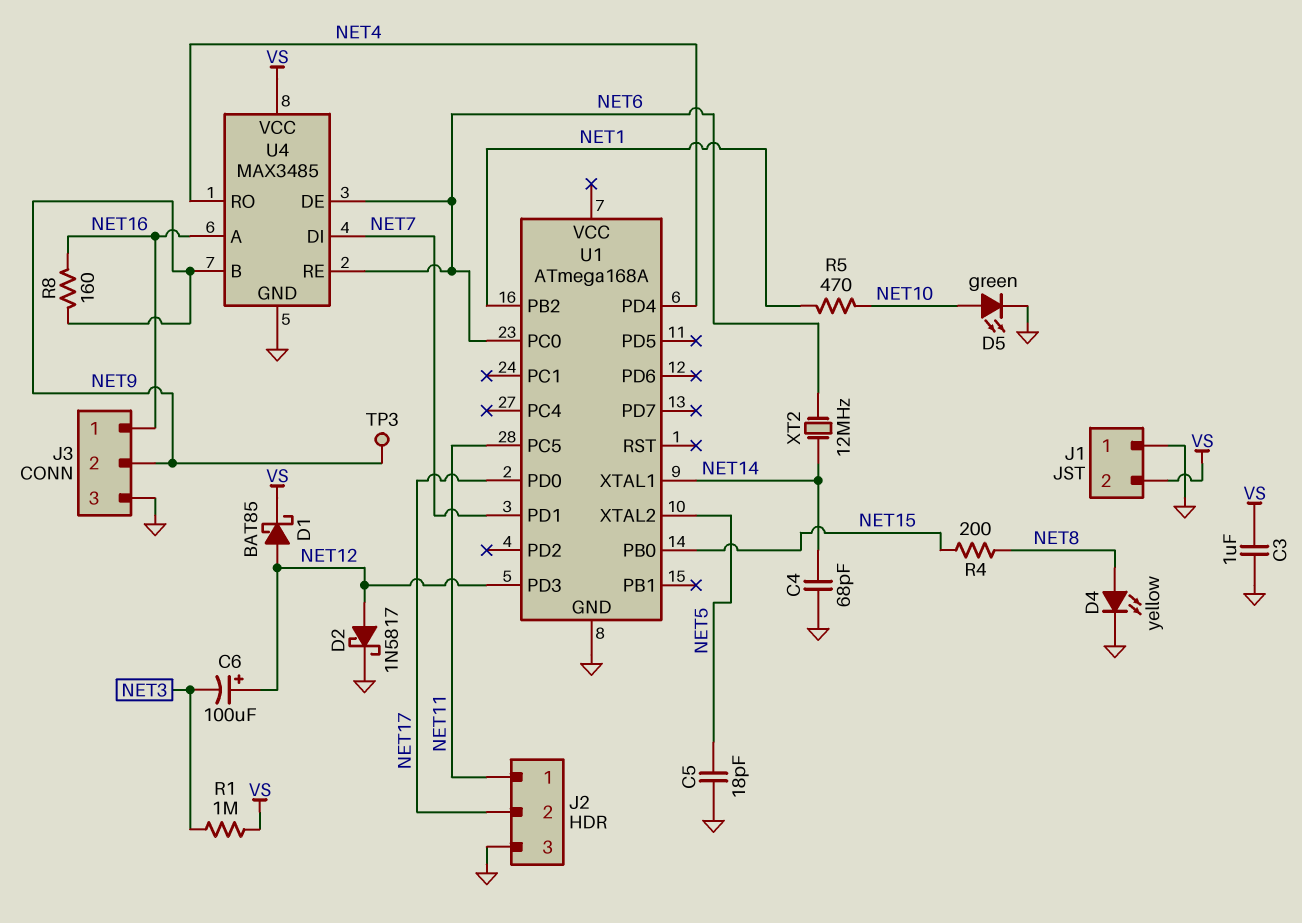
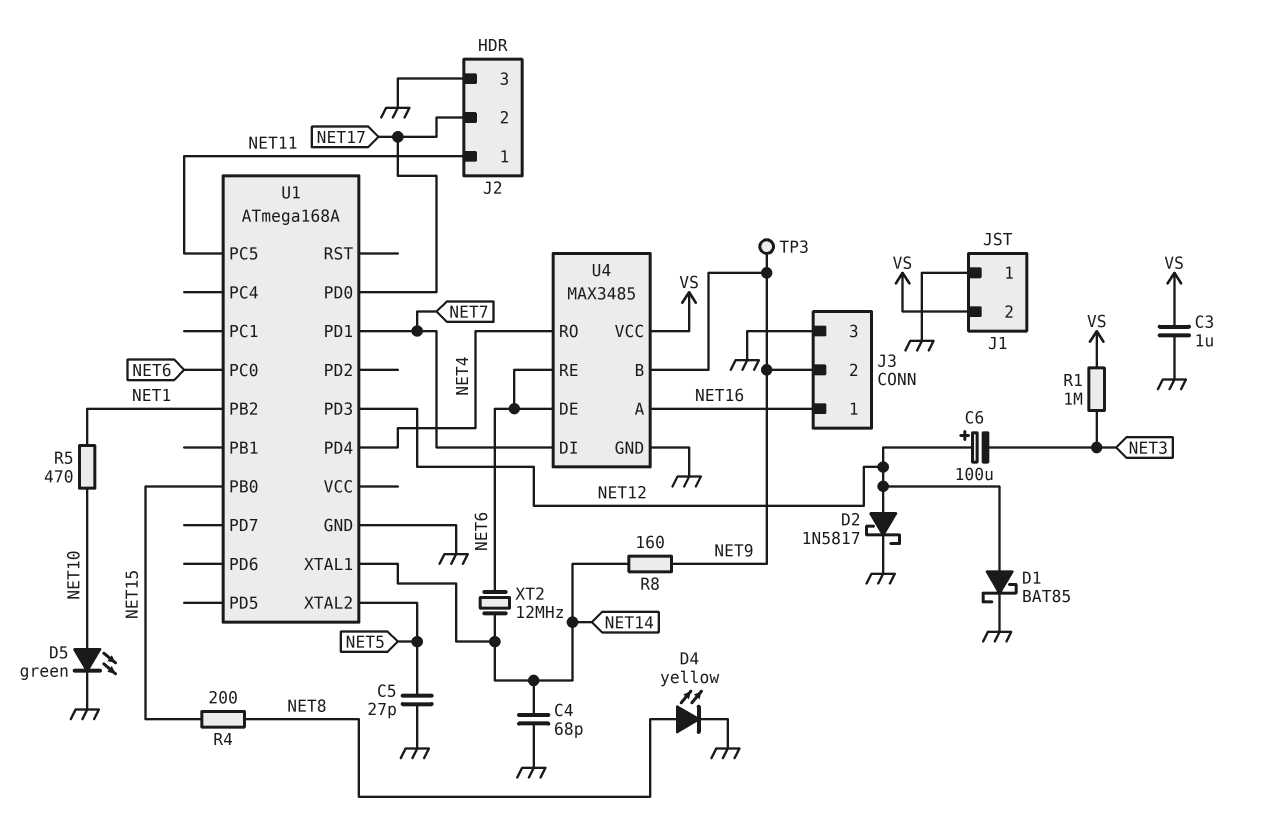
C5: 18pF (GND, NET5) -> 27pF (GND, NET5)
D1: schottky BAT85 (A NET12, K VS) -> schottky BAT85 (A NET12, K GND)
R8: 160 (NET9, NET16) -> 160 (NET9, NET14)

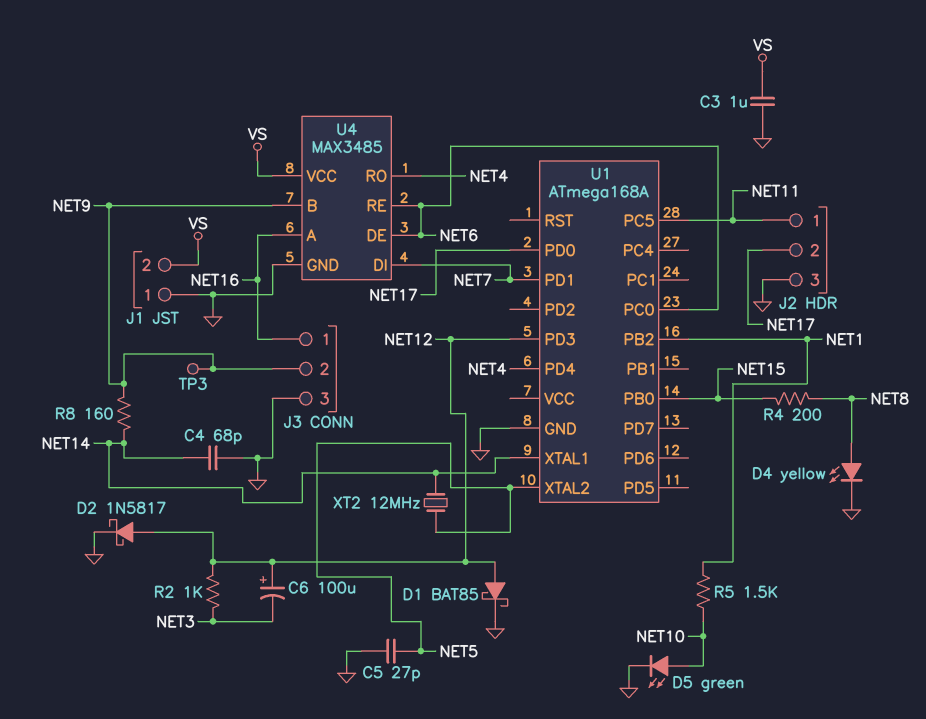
R1: 1M (NET3, VS) -> none
R2: none -> 1k (NET3, NET12)
R5: 470 (NET1, NET10) -> 1.5k (NET1, NET10)
XT2: 12MHz (NET6, NET14) -> 12MHz (NET5, NET14)

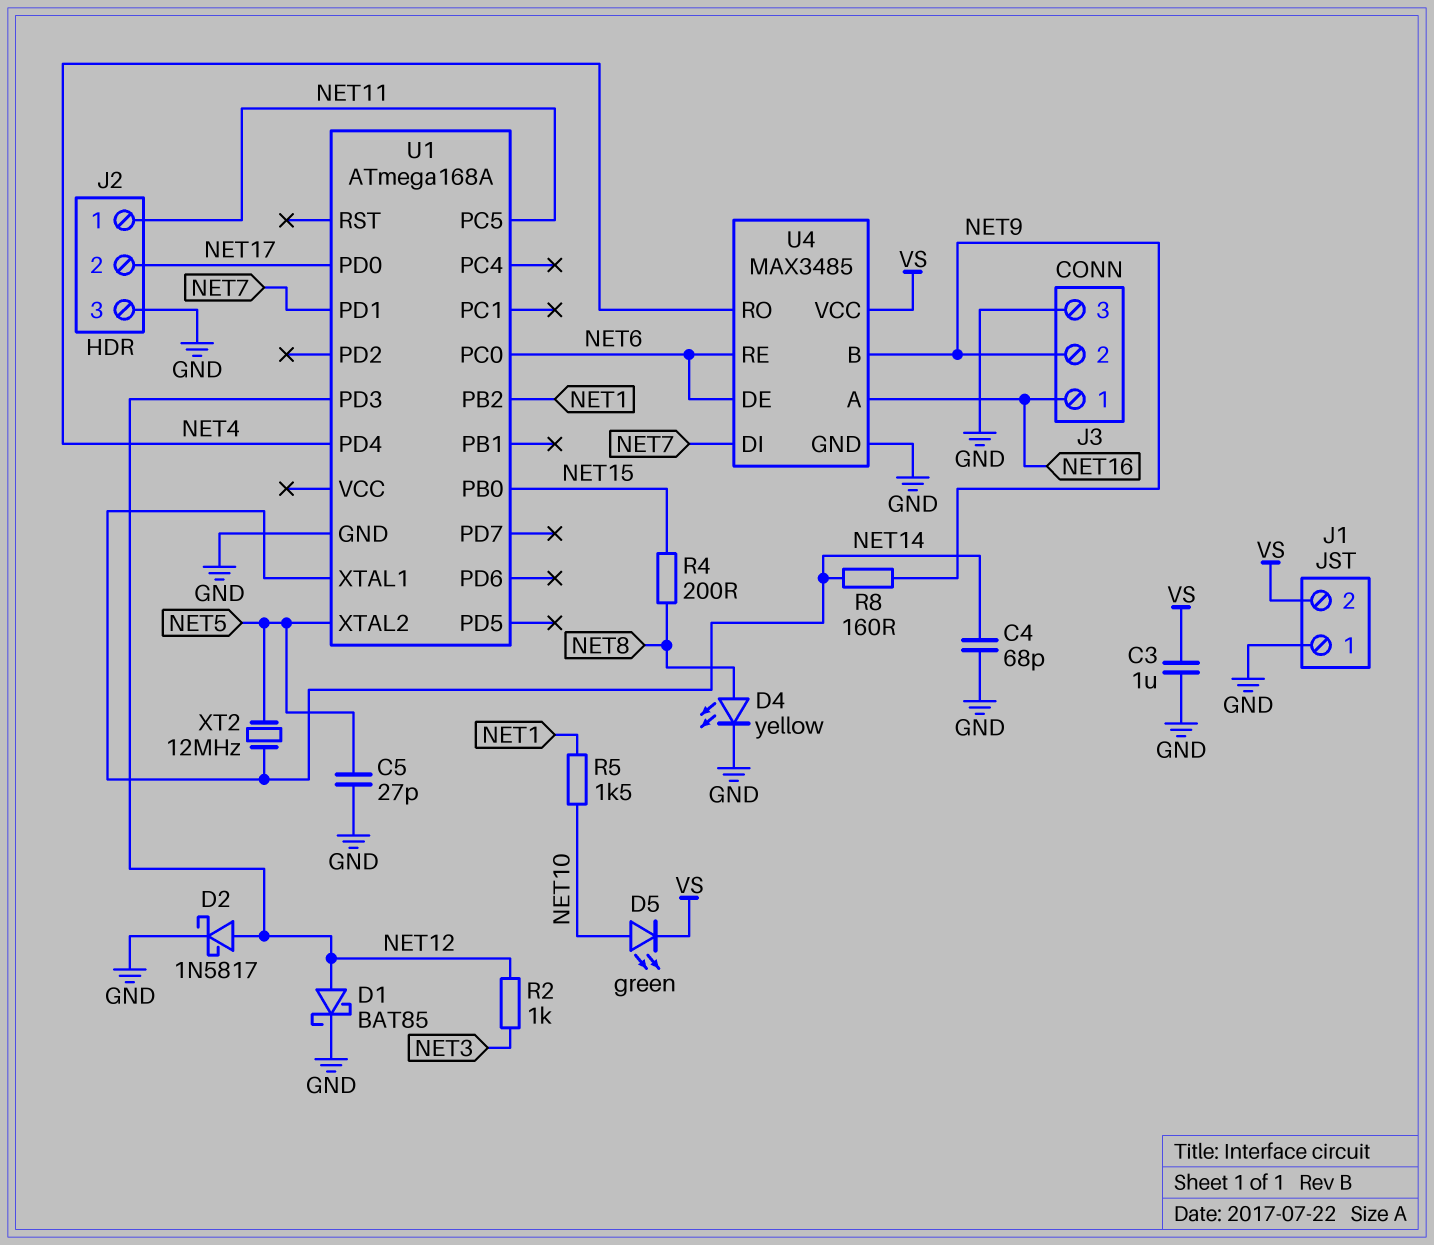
C6: 100uF (plus NET12, minus NET3) -> none
D5: LED green (A NET10, K GND) -> LED green (A NET10, K VS)
TP3: test point (NET9) -> none

